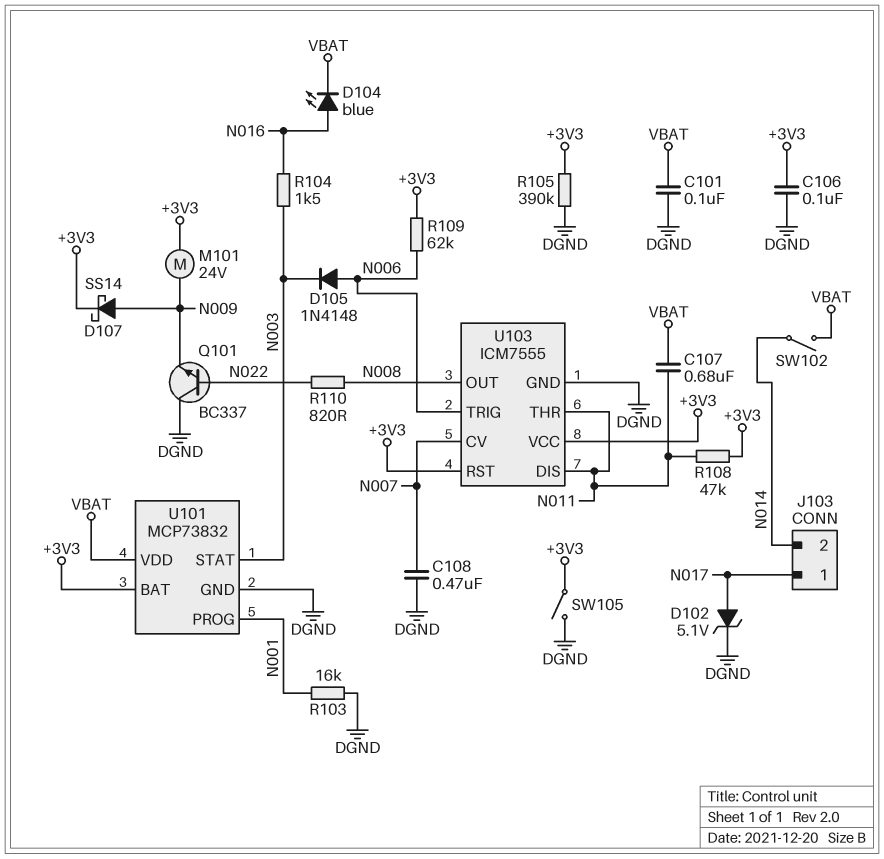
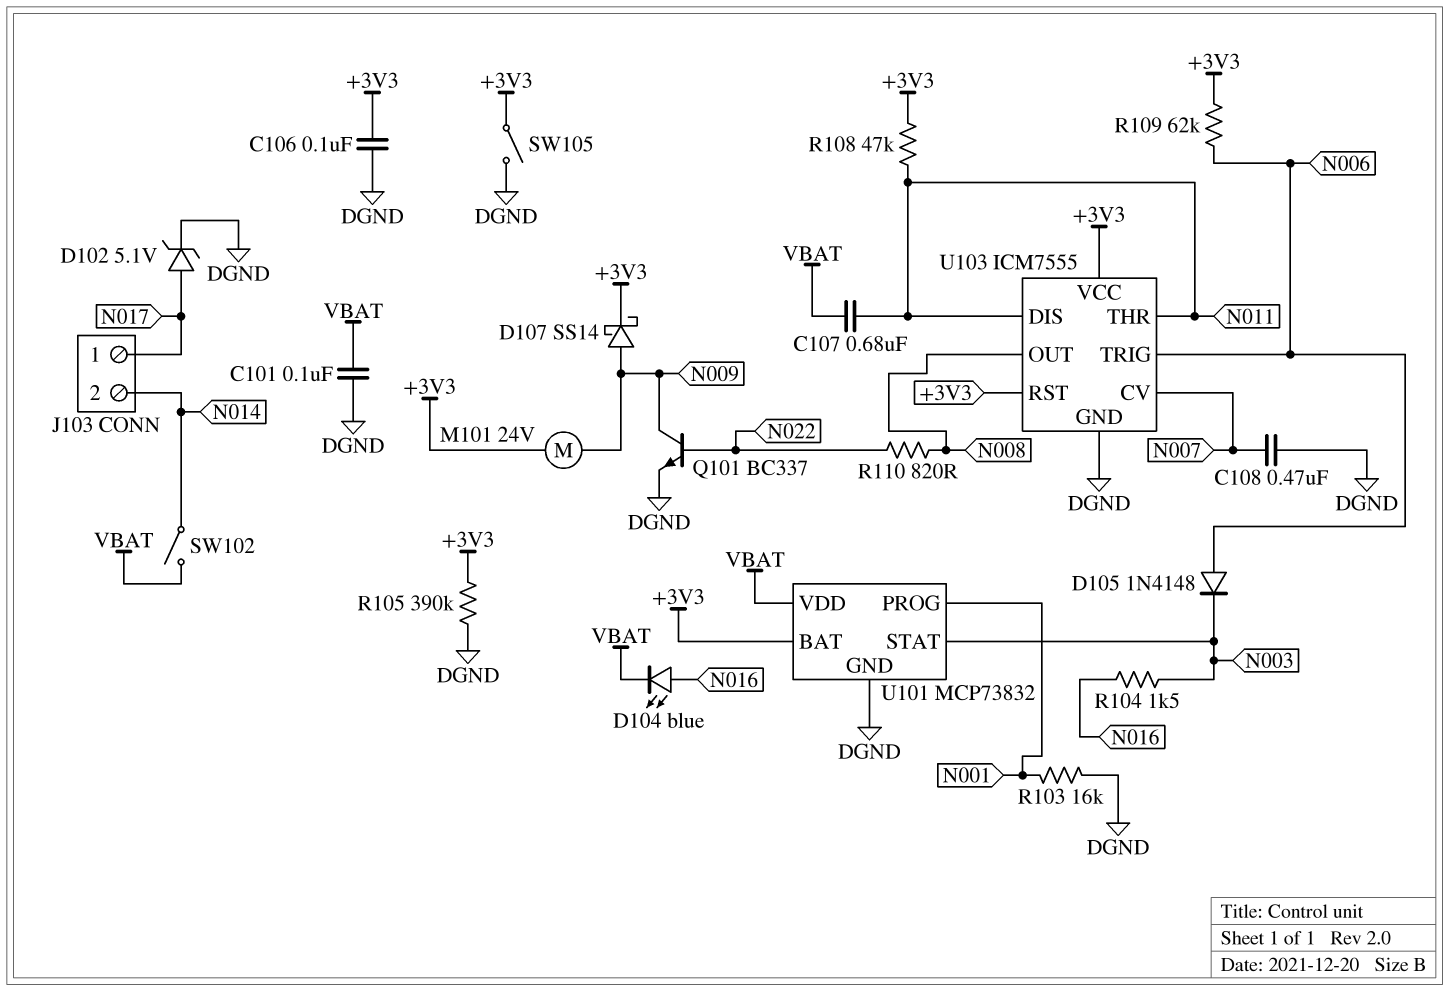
Q101: NPN BC337 (B N022, C DGND, E N009) -> NPN BC337 (B N022, C N009, E DGND)

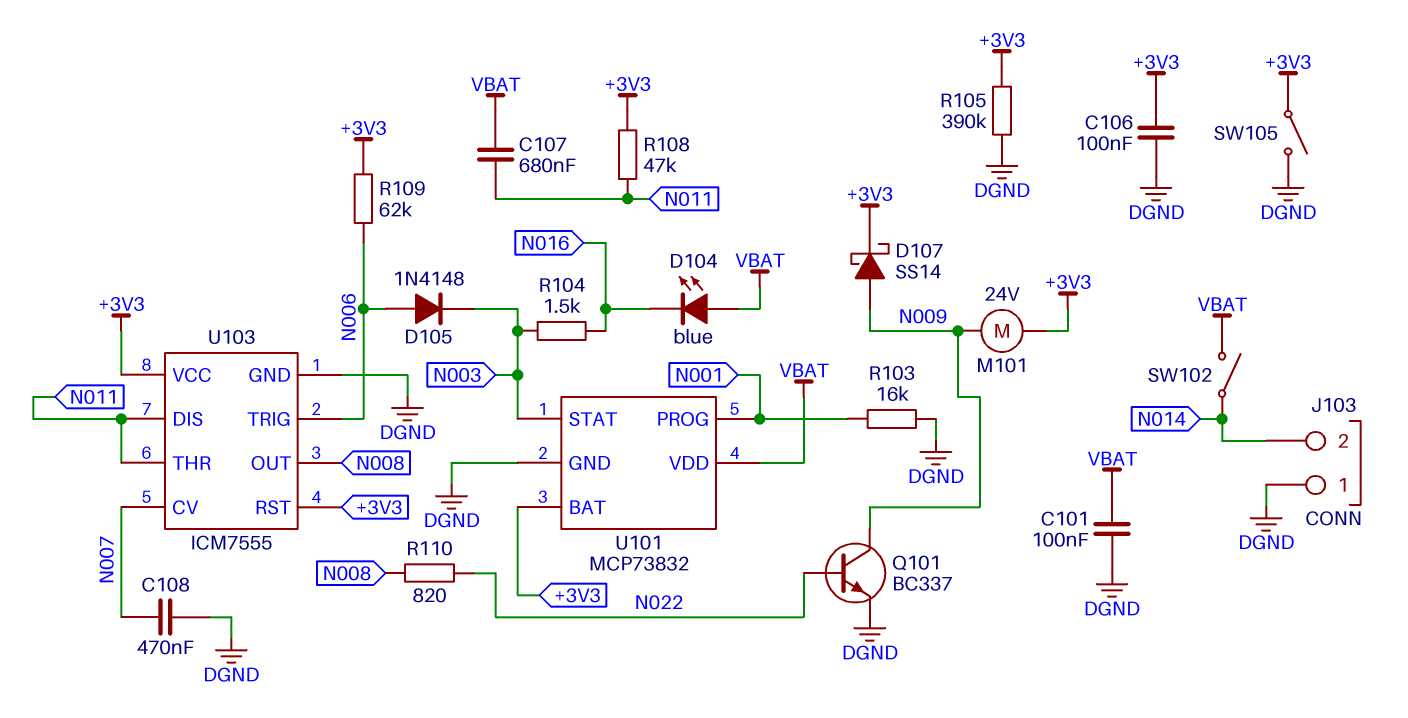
D102: zener 5.1V (A N017, K DGND) -> none
D104: LED blue (A N016, K VBAT) -> LED blue (A VBAT, K N016)
J103 pin 1: N017 -> DGND

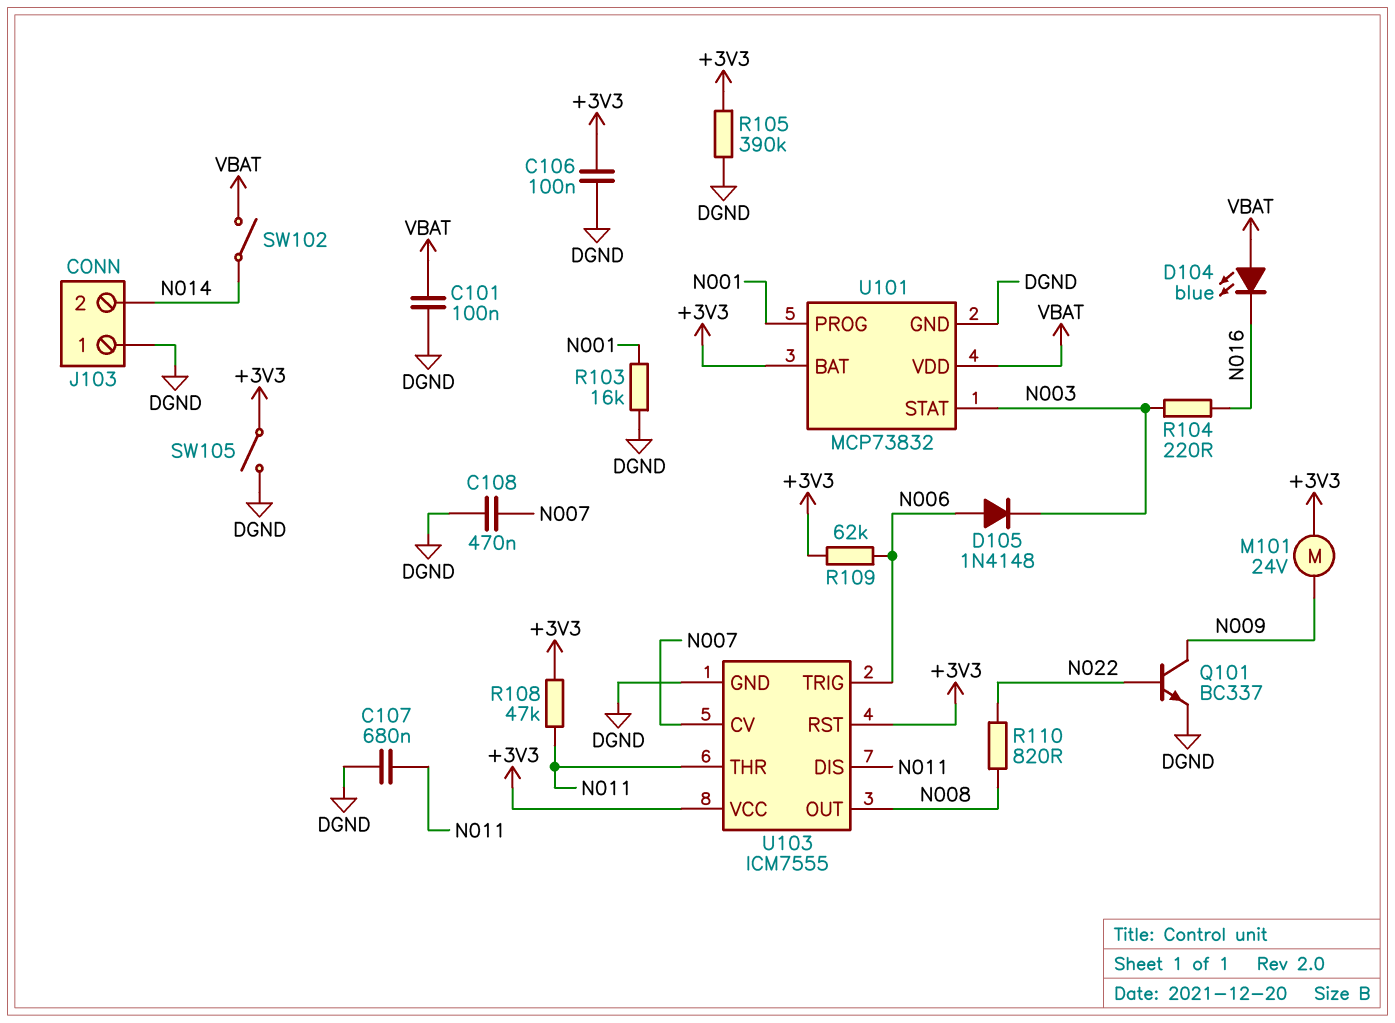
C107: 680nF (N011, VBAT) -> 680nF (DGND, N011)
D107: schottky SS14 (A N009, K +3V3) -> none
R104: 1.5k (N003, N016) -> 220 (N003, N016)

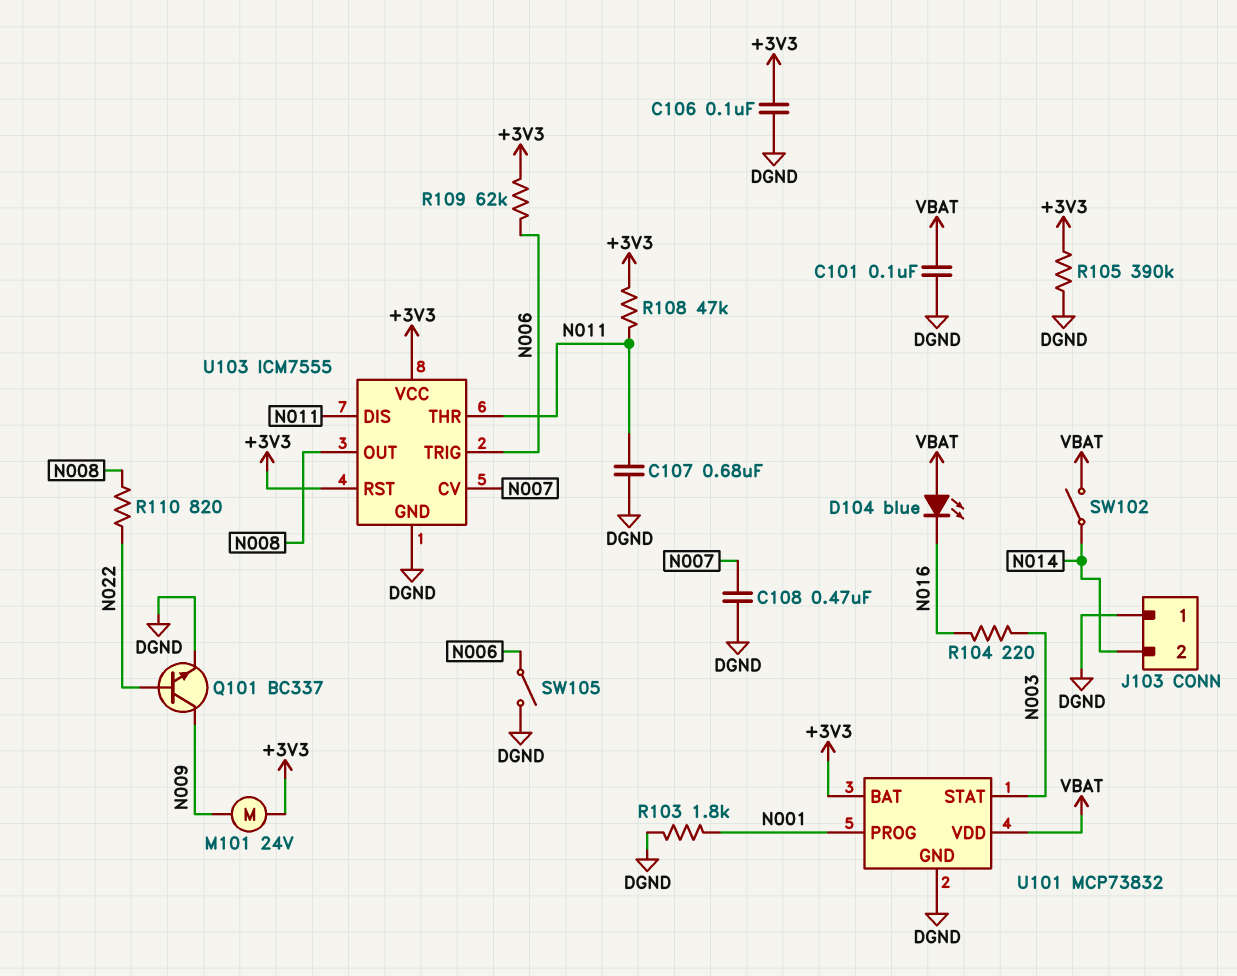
D105: diode 1N4148 (A N006, K N003) -> none
R103: 16k (DGND, N001) -> 1.8k (DGND, N001)
SW105: switch (+3V3, DGND) -> switch (DGND, N006)

